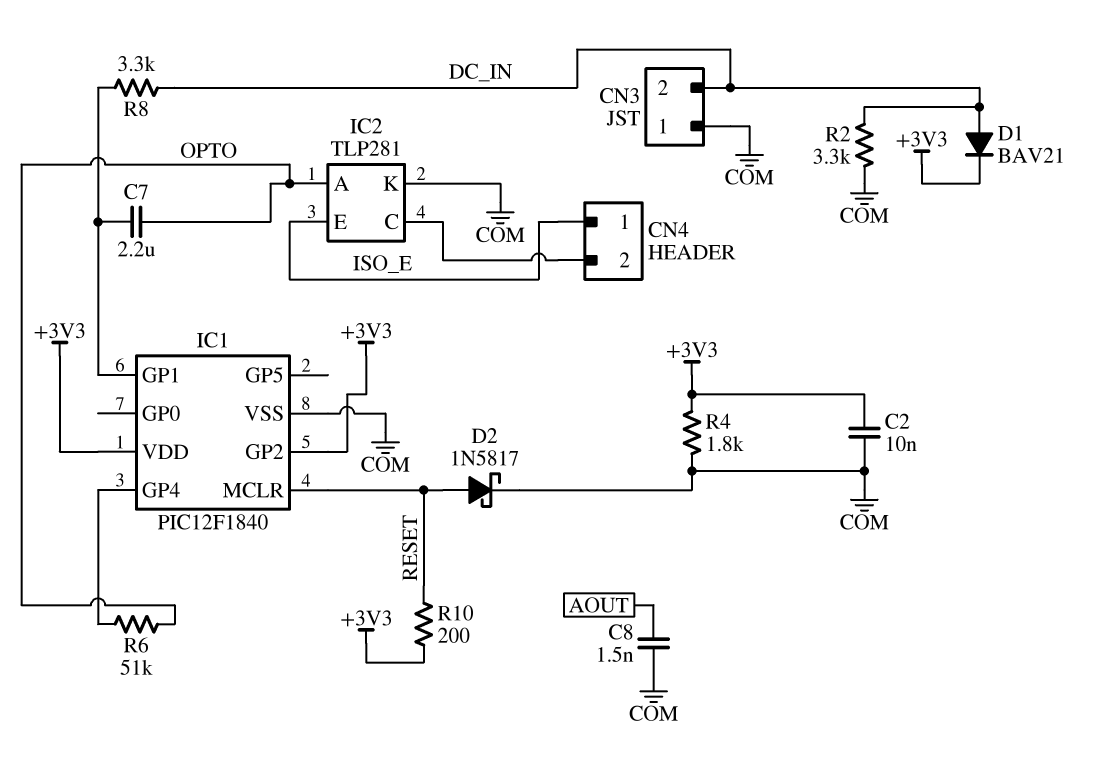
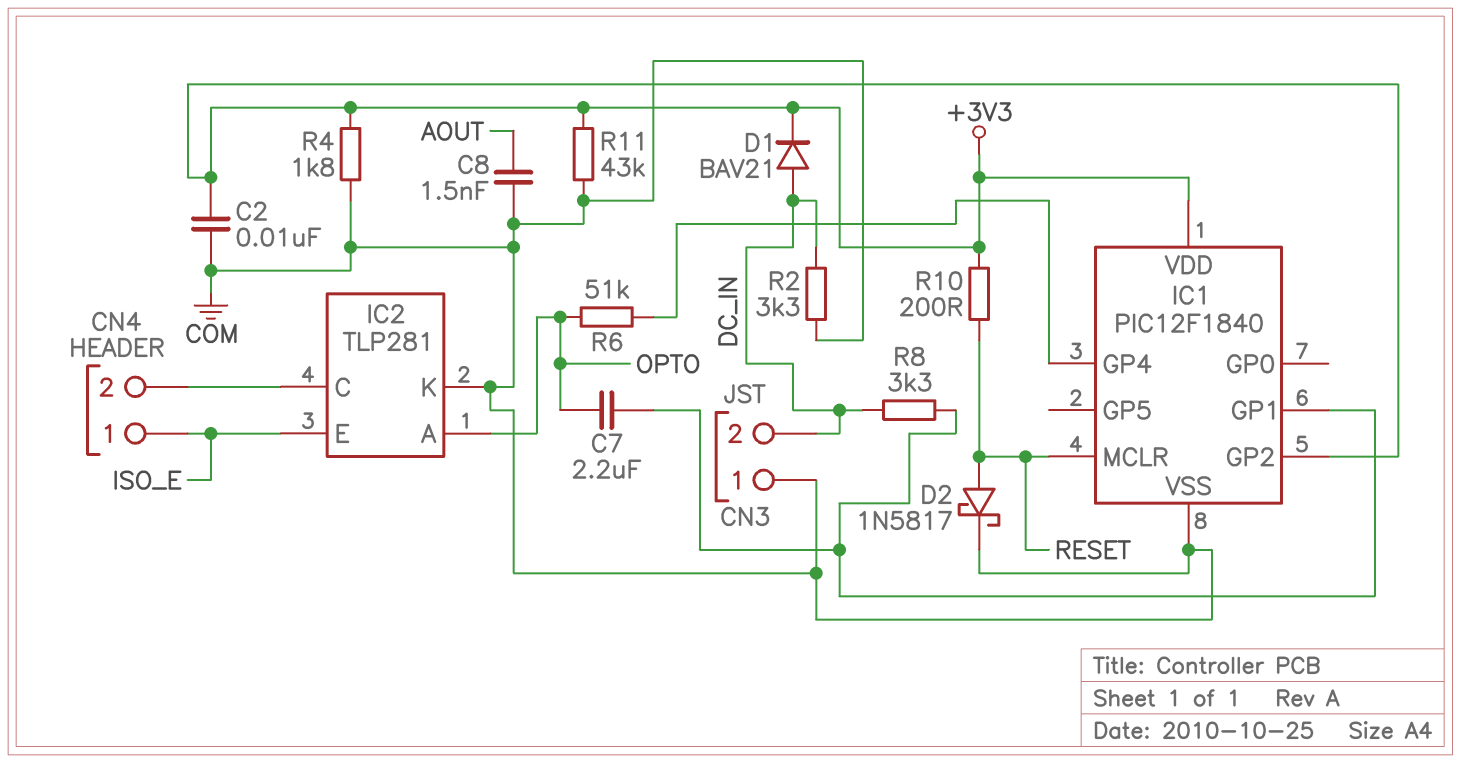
R11: none -> 43k (+3V3, COM)

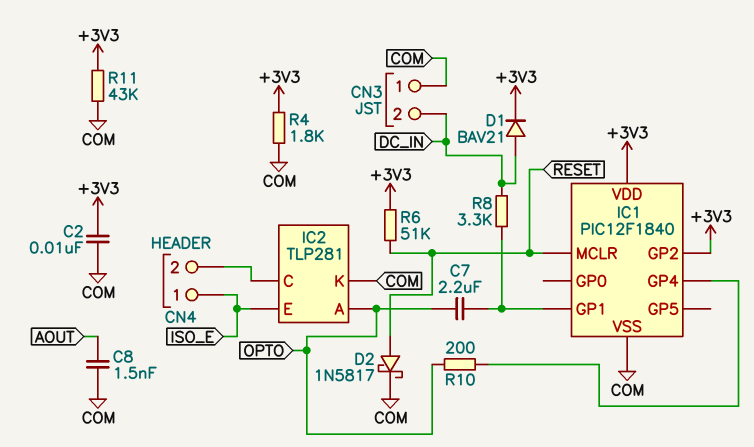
R2: 3.3k (COM, DC_IN) -> none
R6: 51k (IC1/GP4, OPTO) -> 51k (+3V3, RESET)
R10: 200 (+3V3, RESET) -> 200 (IC1/GP4, OPTO)

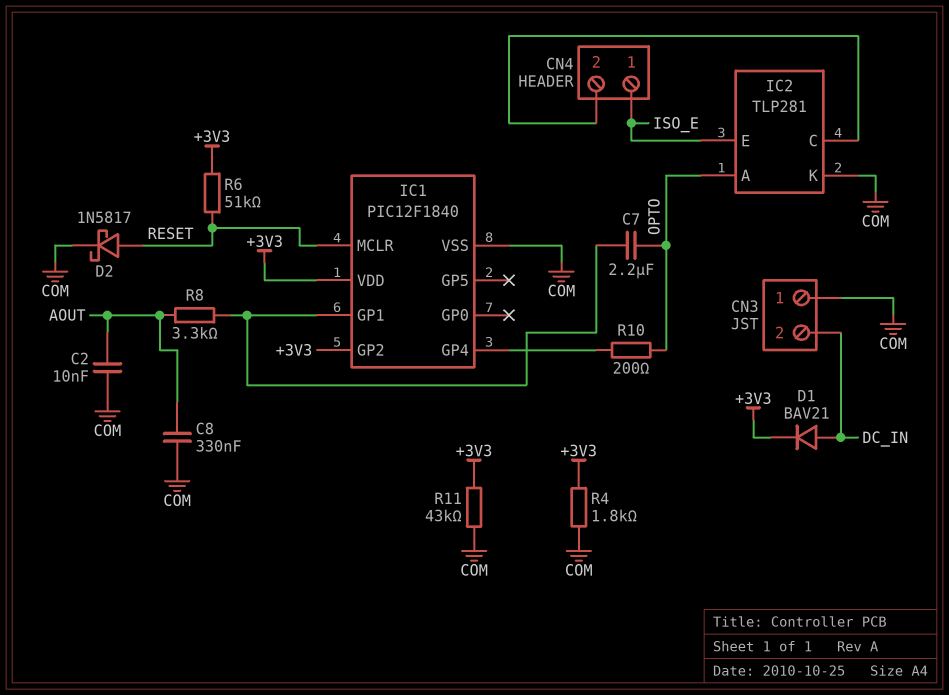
C2: 10nF (+3V3, COM) -> 10nF (AOUT, COM)
C8: 1.5nF (AOUT, COM) -> 330nF (AOUT, COM)
R8: 3.3k (DC_IN, IC1/GP1) -> 3.3k (AOUT, IC1/GP1)

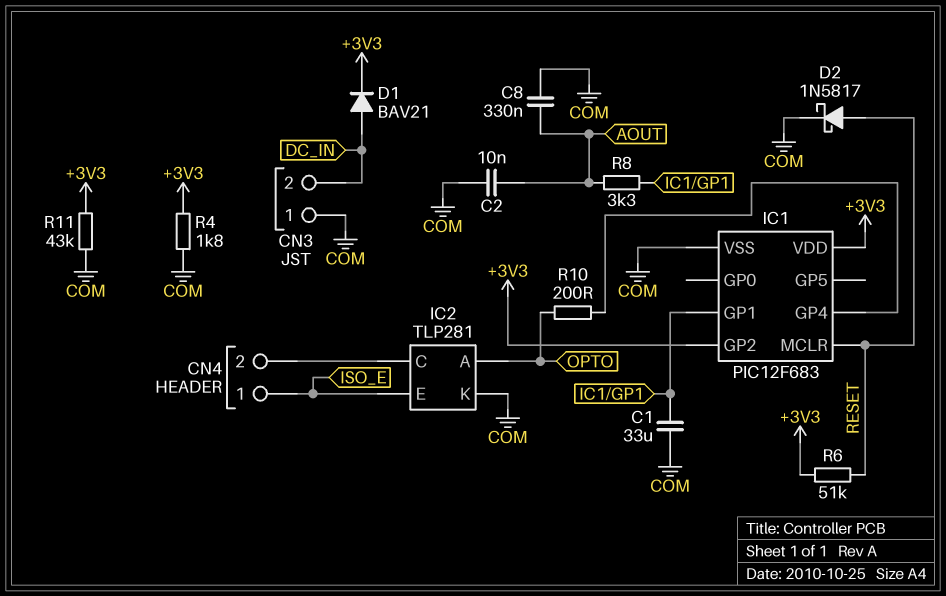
C1: none -> 33uF (COM, IC1/GP1)
C7: 2.2uF (IC1/GP1, OPTO) -> none
IC1: PIC12F1840 -> PIC12F683

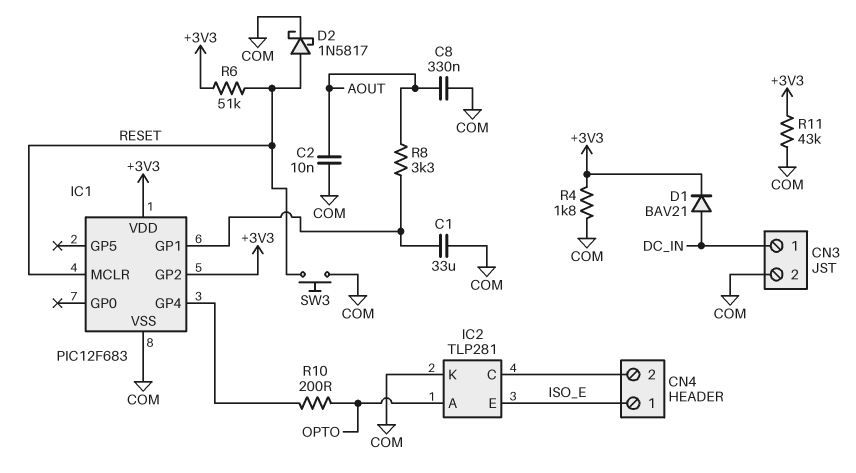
CN3 pin 1: COM -> DC_IN
CN3 pin 2: DC_IN -> COM
SW3: none -> button (COM, RESET)

